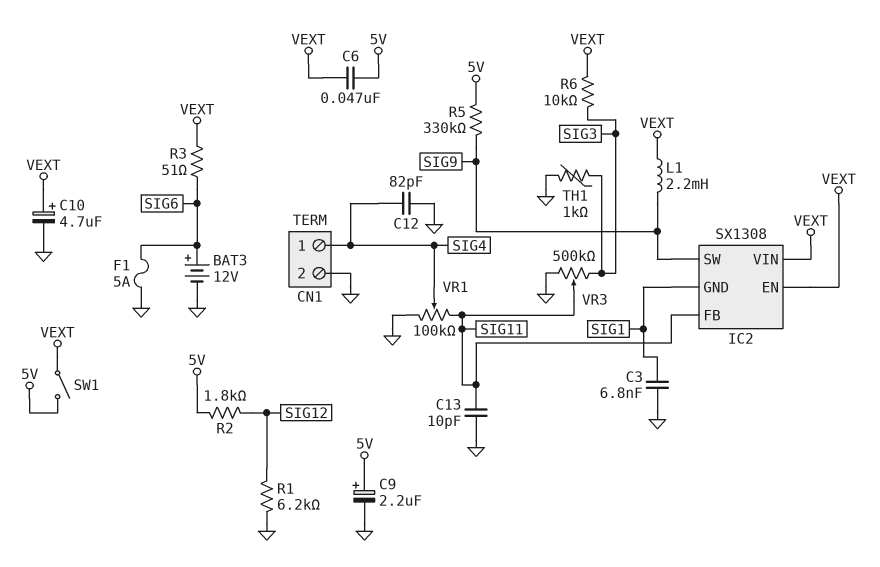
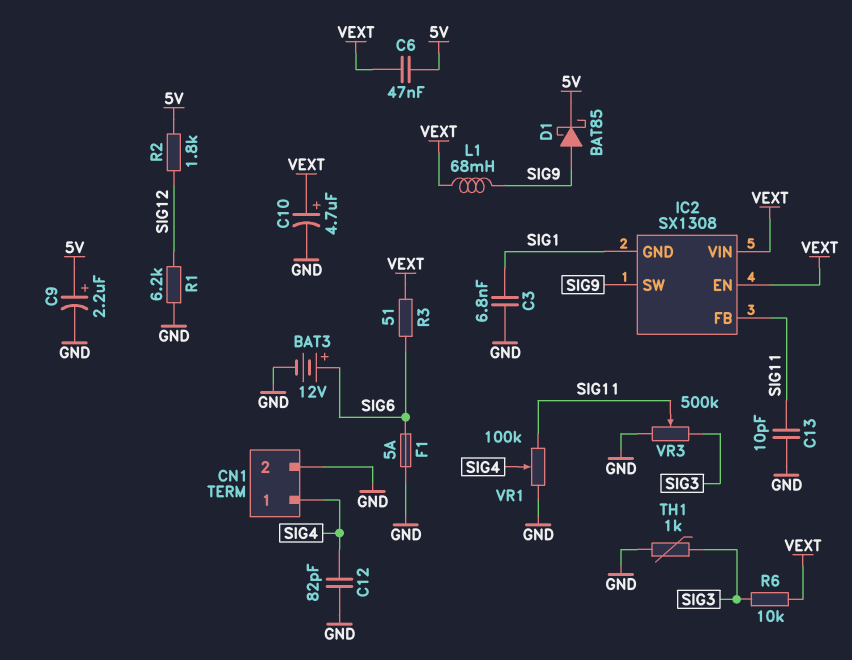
D1: none -> schottky BAT85 (A SIG9, K 5V)
L1: 2.2mH (SIG9, VEXT) -> 68mH (SIG9, VEXT)
R5: 330k (5V, SIG9) -> none
SW1: switch (5V, VEXT) -> none

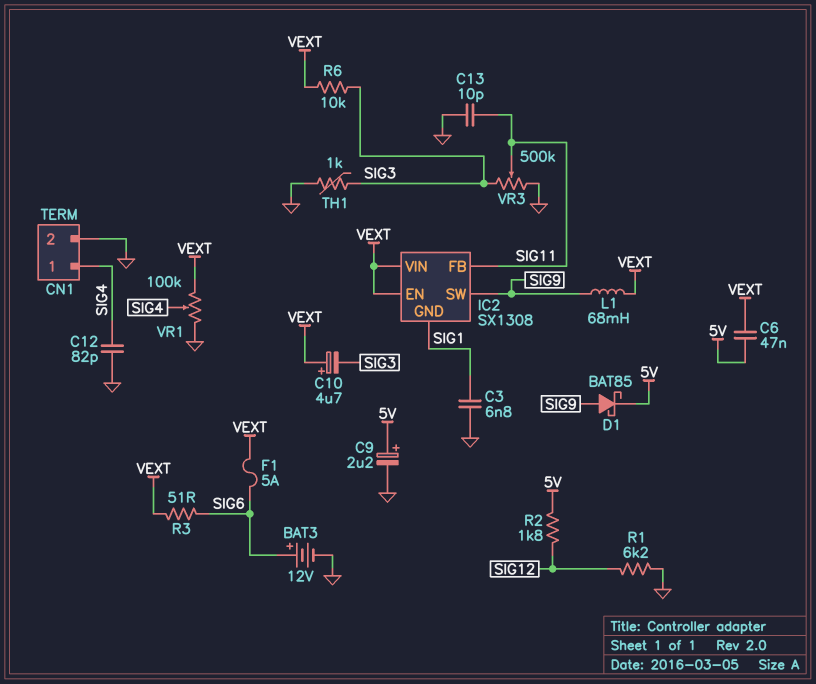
C10: 4.7uF (plus VEXT, minus GND) -> 4.7uF (plus VEXT, minus SIG3)
F1: 5A (GND, SIG6) -> 5A (SIG6, VEXT)
VR1: 100k (GND, SIG11, wiper SIG4) -> 100k (GND, VEXT, wiper SIG4)

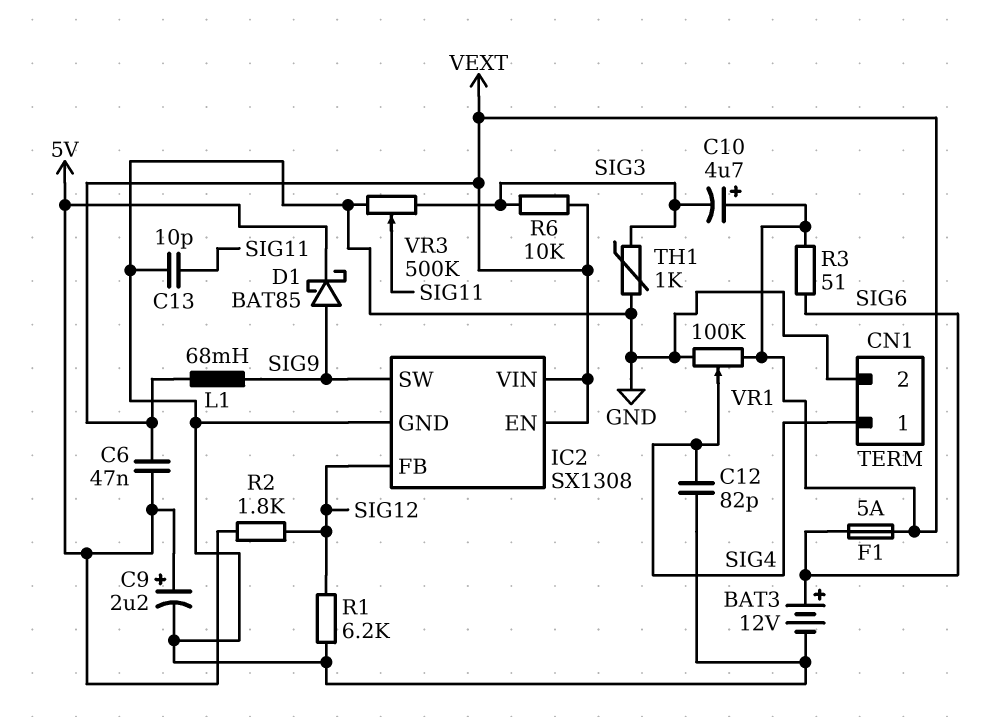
C3: 6.8nF (GND, SIG1) -> none
IC2 pin FB: SIG11 -> SIG12
IC2 pin GND: SIG1 -> GND

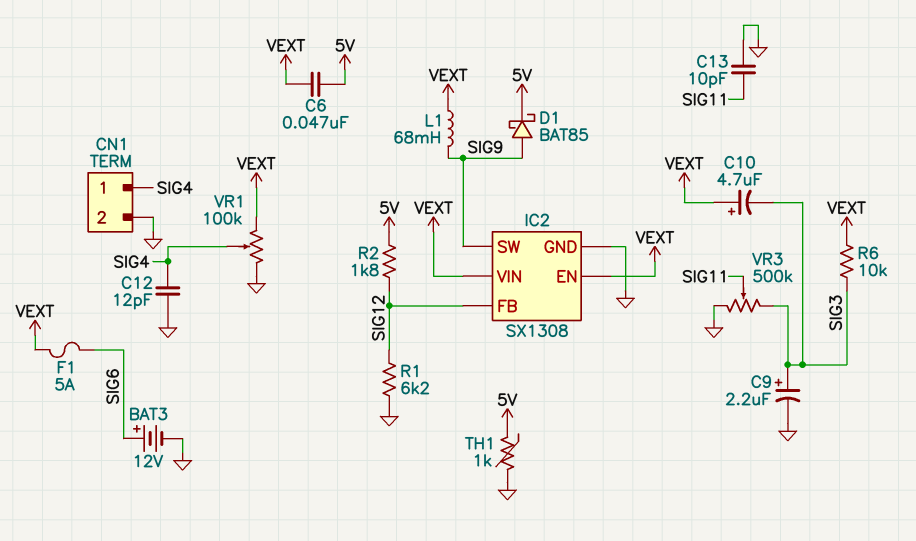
C9: 2.2uF (plus 5V, minus GND) -> 2.2uF (plus SIG3, minus GND)
C12: 82pF (GND, SIG4) -> 12pF (GND, SIG4)
R3: 51 (SIG6, VEXT) -> none
TH1: 1k (GND, SIG3) -> 1k (5V, GND)

